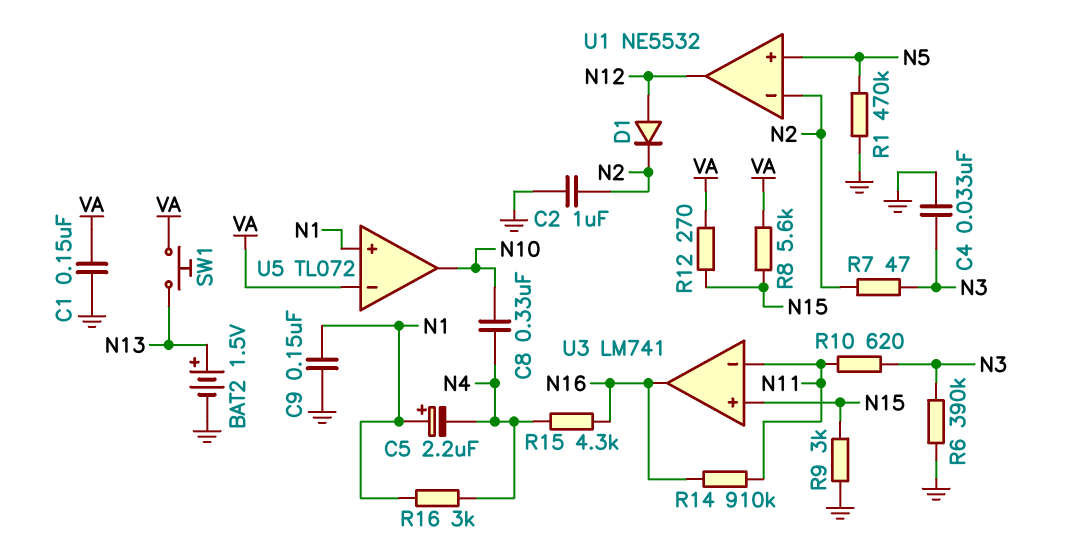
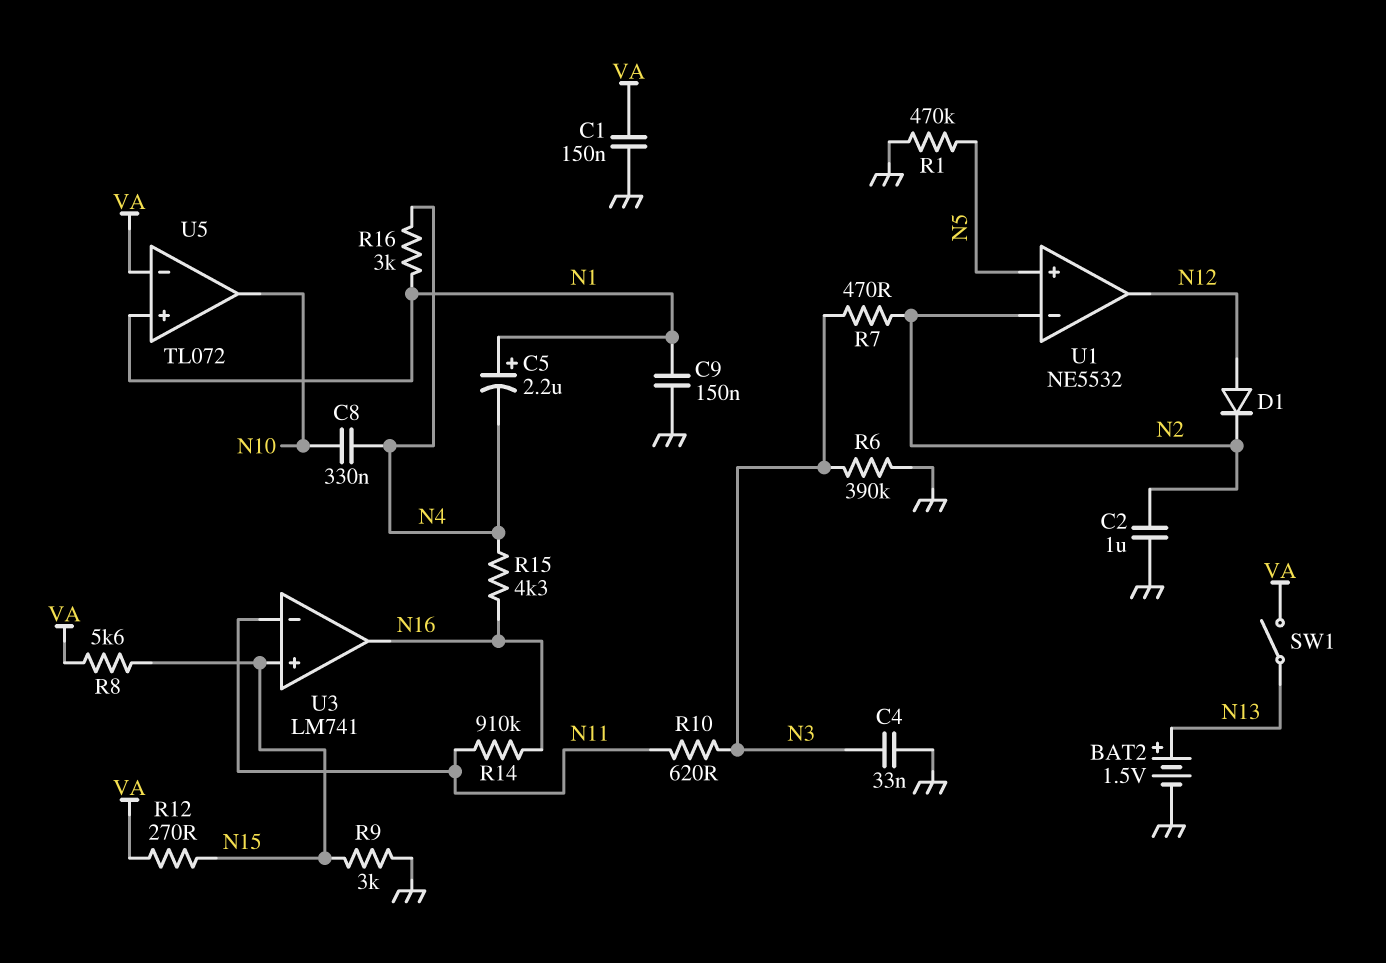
R7: 47 (N2, N3) -> 470 (N2, N3)
SW1: button (N13, VA) -> switch (N13, VA)

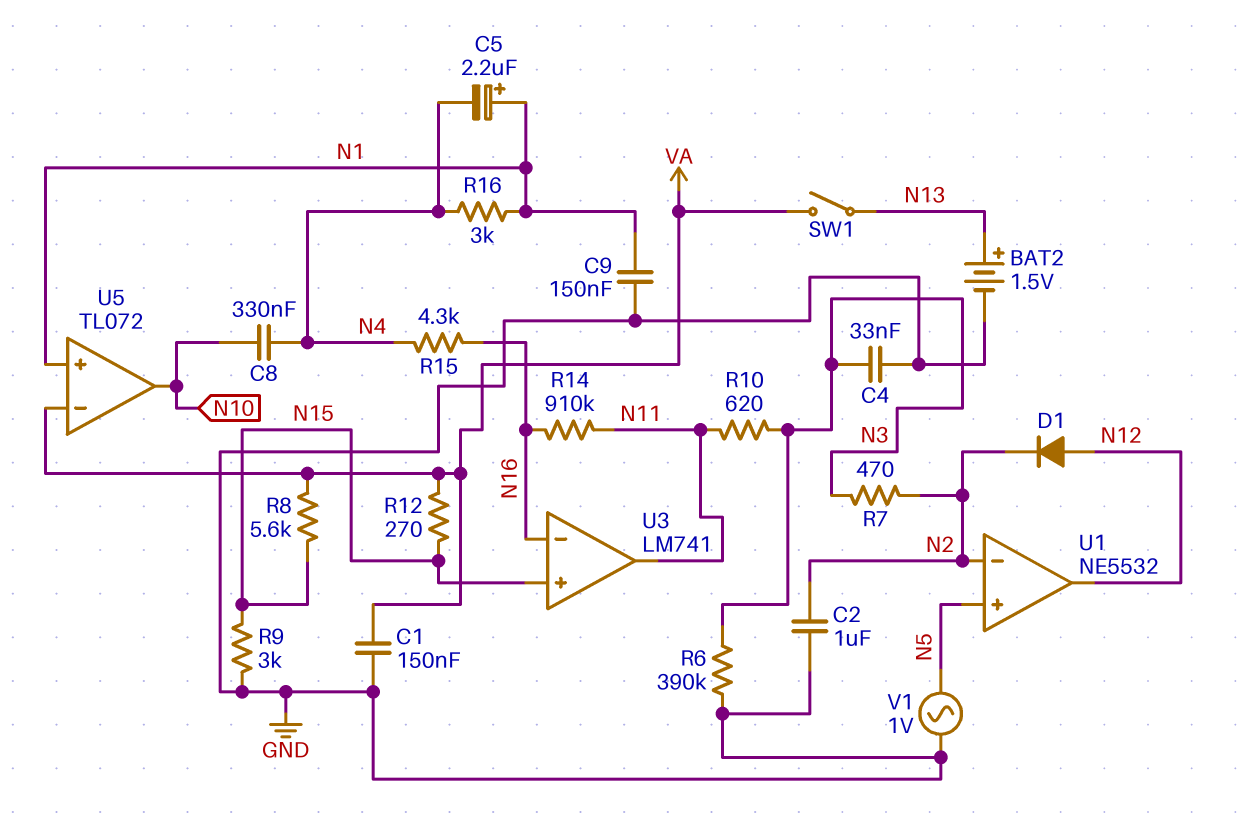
R1: 470k (GND, N5) -> none
U3 pin in-: N11 -> N16
U3 pin out: N16 -> N11
V1: none -> AC 1V (GND, N5)

